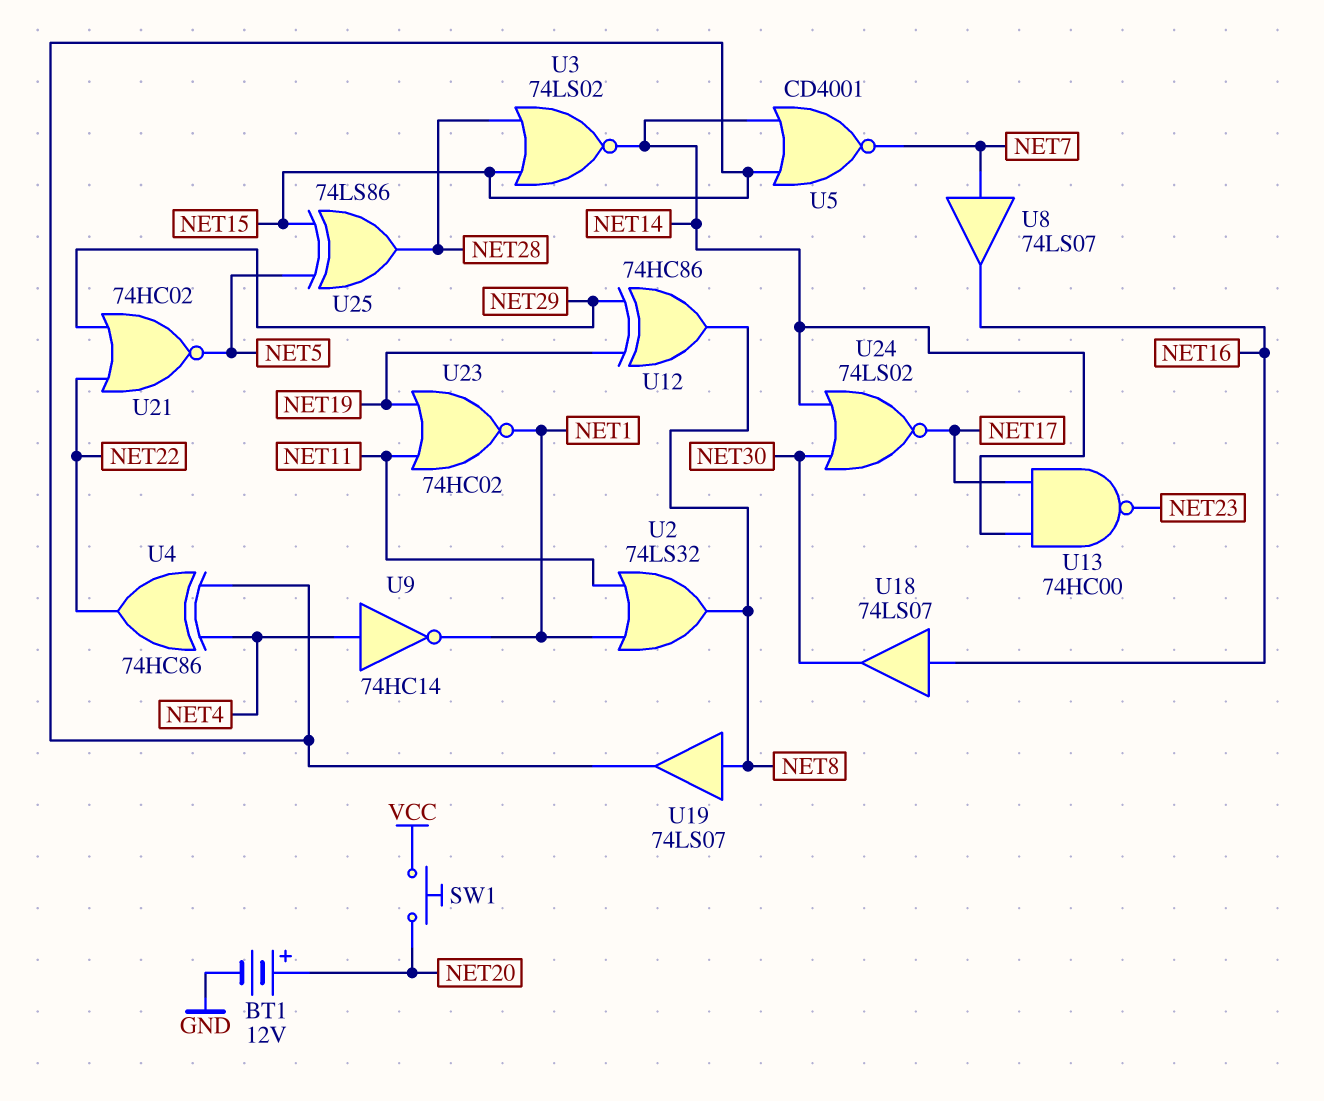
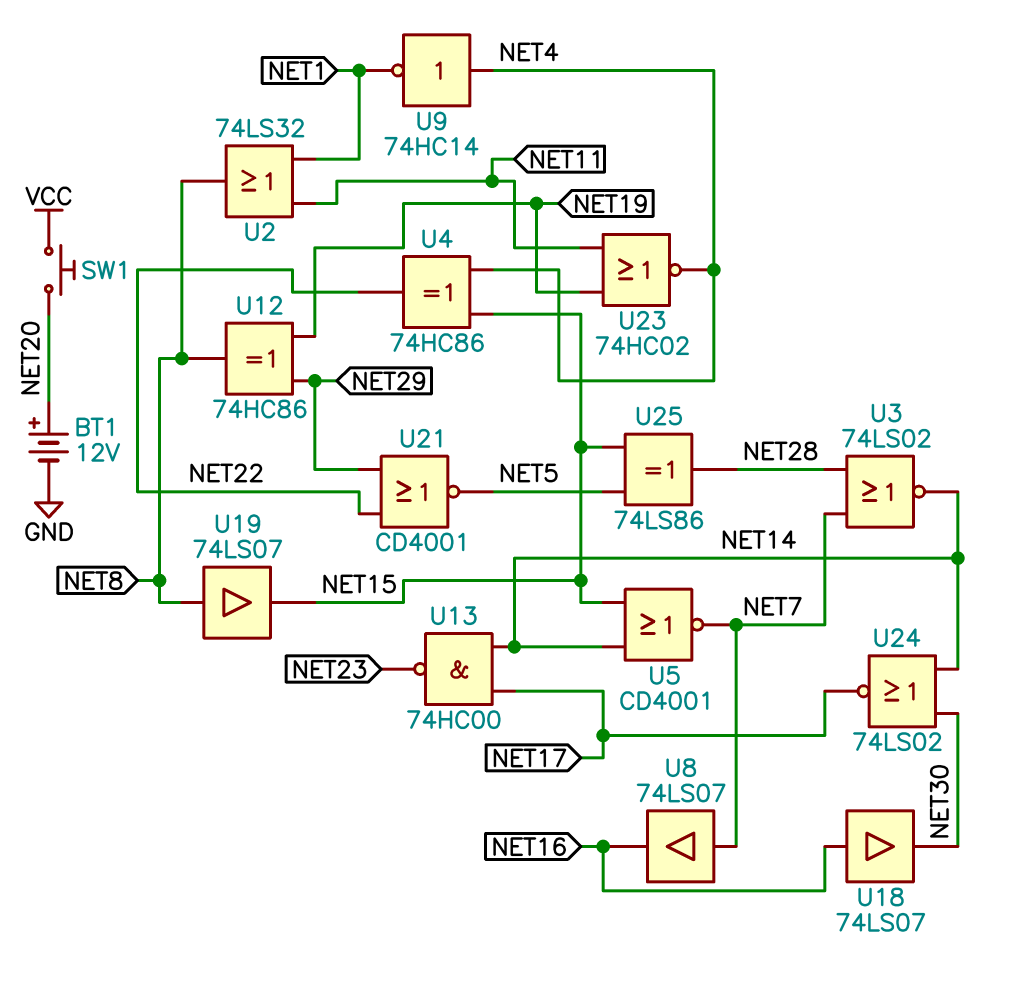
U3: NOR 74LS02 (in NET15, in NET28, out NET14) -> NOR 74LS02 (in NET7, in NET28, out NET14)
U21: NOR 74HC02 (in NET22, in NET29, out NET5) -> NOR CD4001 (in NET22, in NET29, out NET5)
U23: NOR 74HC02 (in NET11, in NET19, out NET1) -> NOR 74HC02 (in NET11, in NET19, out NET4)

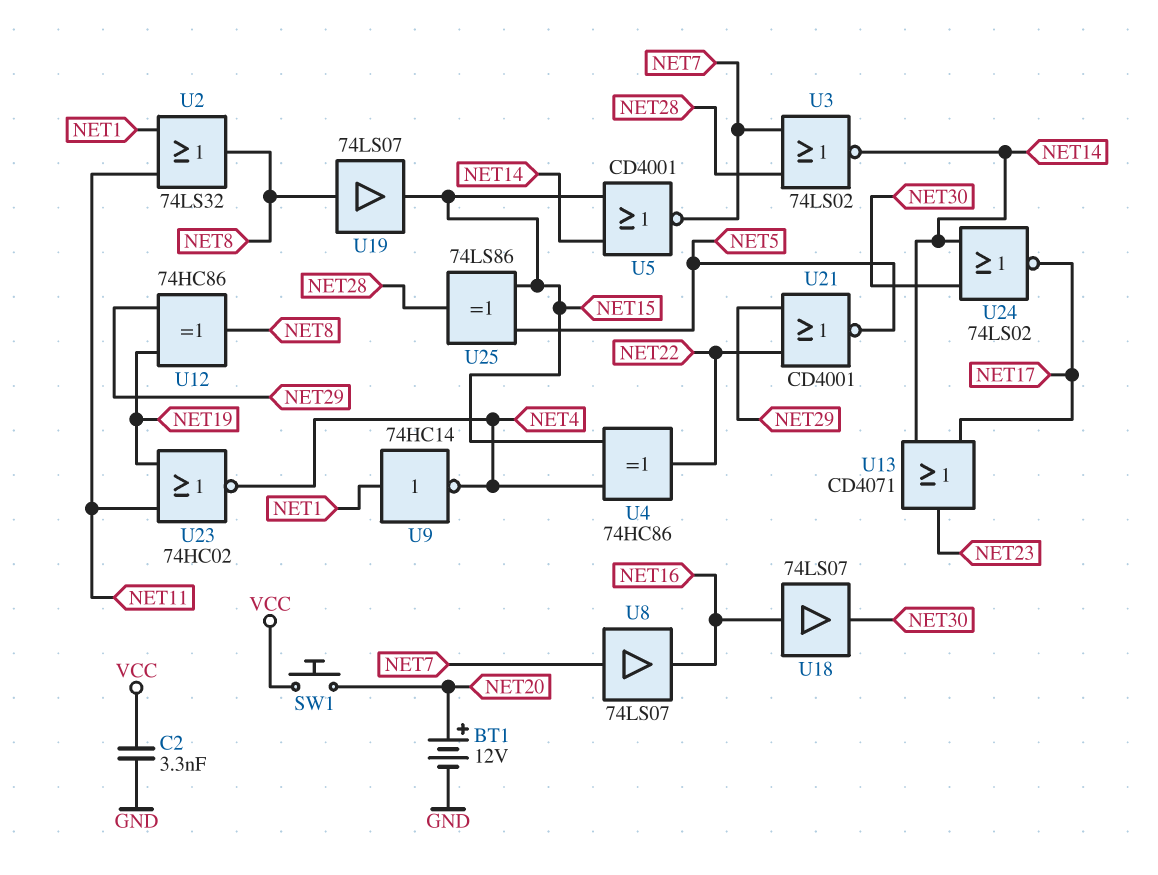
C2: none -> 3.3nF (GND, VCC)
U9: NOT 74HC14 (in NET4, out NET1) -> NOT 74HC14 (in NET1, out NET4)
U13: NAND 74HC00 (in NET14, in NET17, out NET23) -> OR CD4071 (in NET14, in NET17, out NET23)

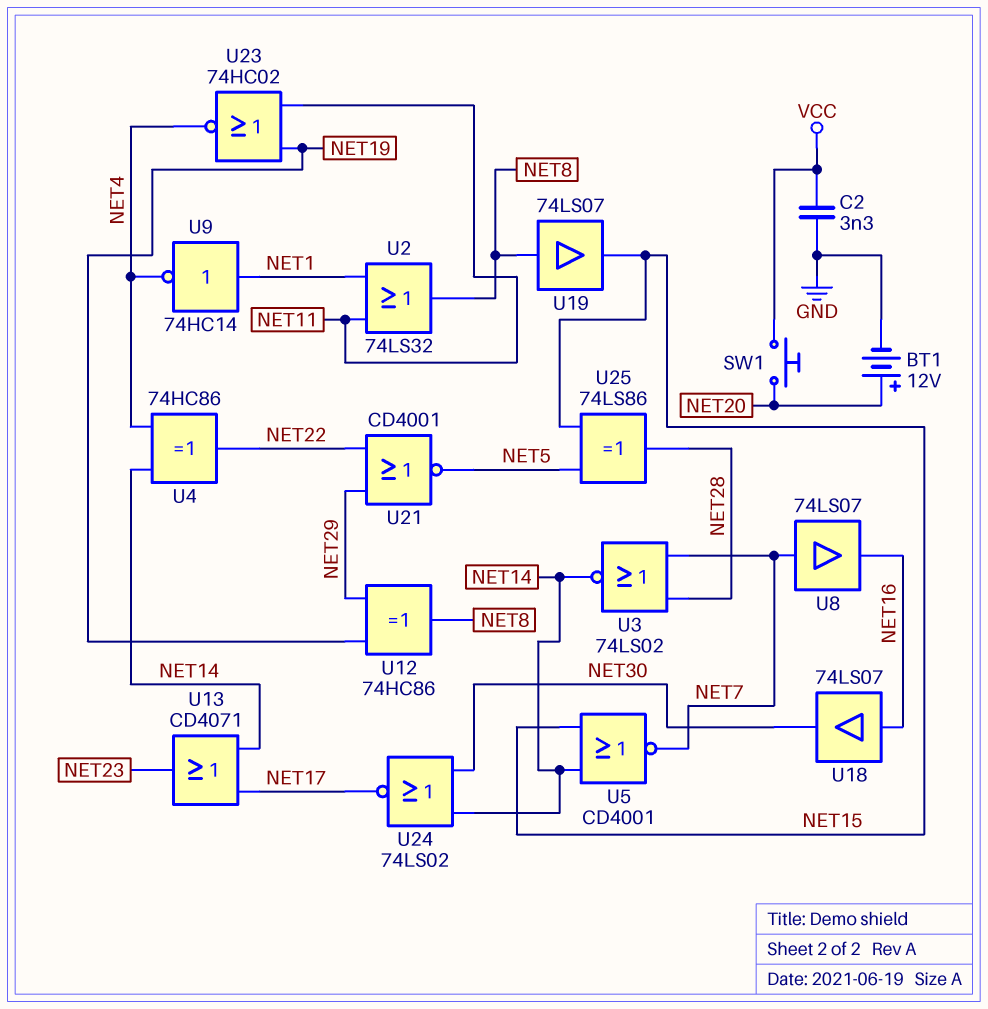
U4: XOR 74HC86 (in NET4, in NET15, out NET22) -> XOR 74HC86 (in NET4, in NET14, out NET22)

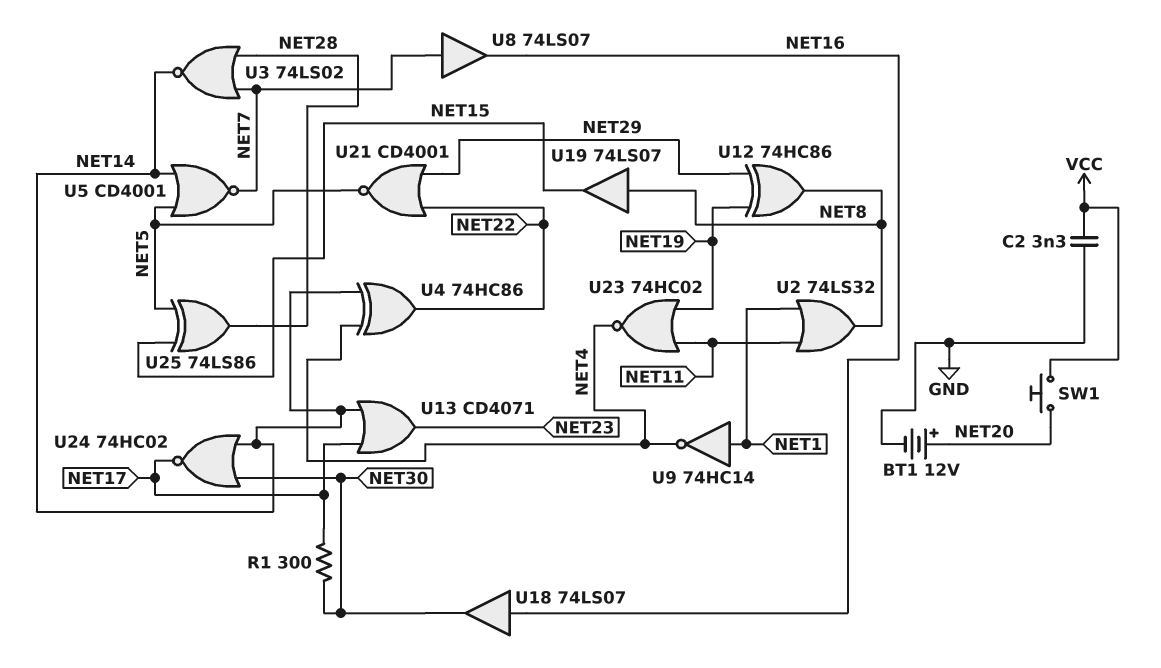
R1: none -> 300 (NET17, NET30)
U5: NOR CD4001 (in NET14, in NET15, out NET7) -> NOR CD4001 (in NET5, in NET14, out NET7)
U24: NOR 74LS02 (in NET14, in NET30, out NET17) -> NOR 74HC02 (in NET14, in NET30, out NET17)

